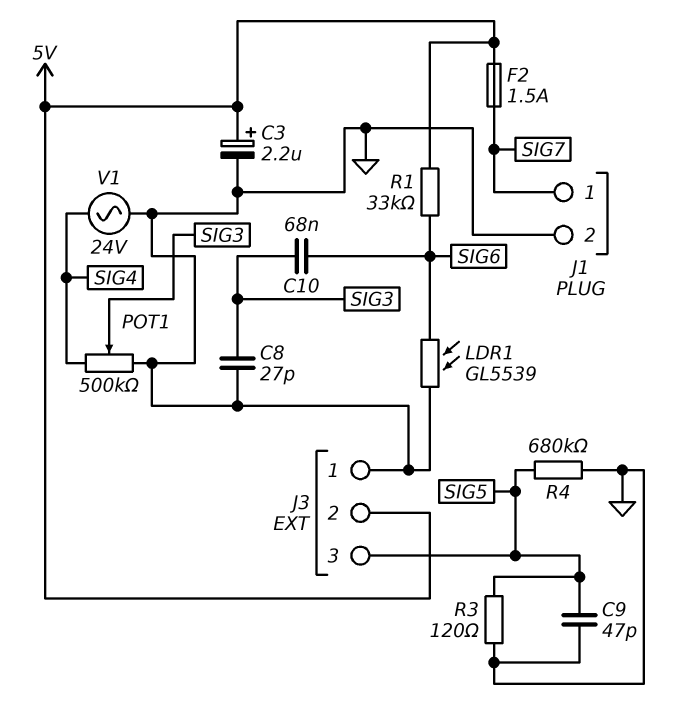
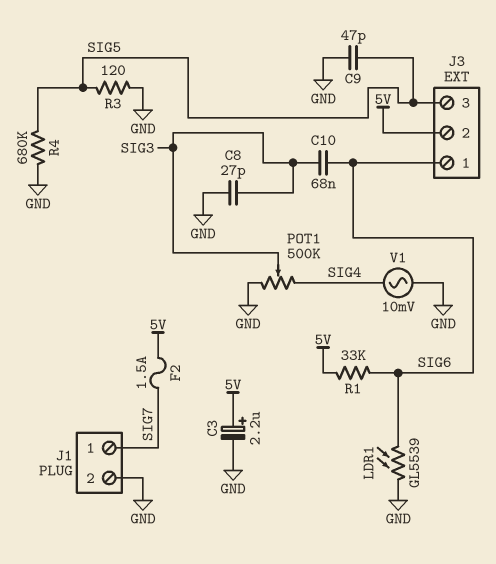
J3 pin 1: GND -> SIG6
V1: AC 24V (GND, SIG4) -> AC 10mV (GND, SIG4)

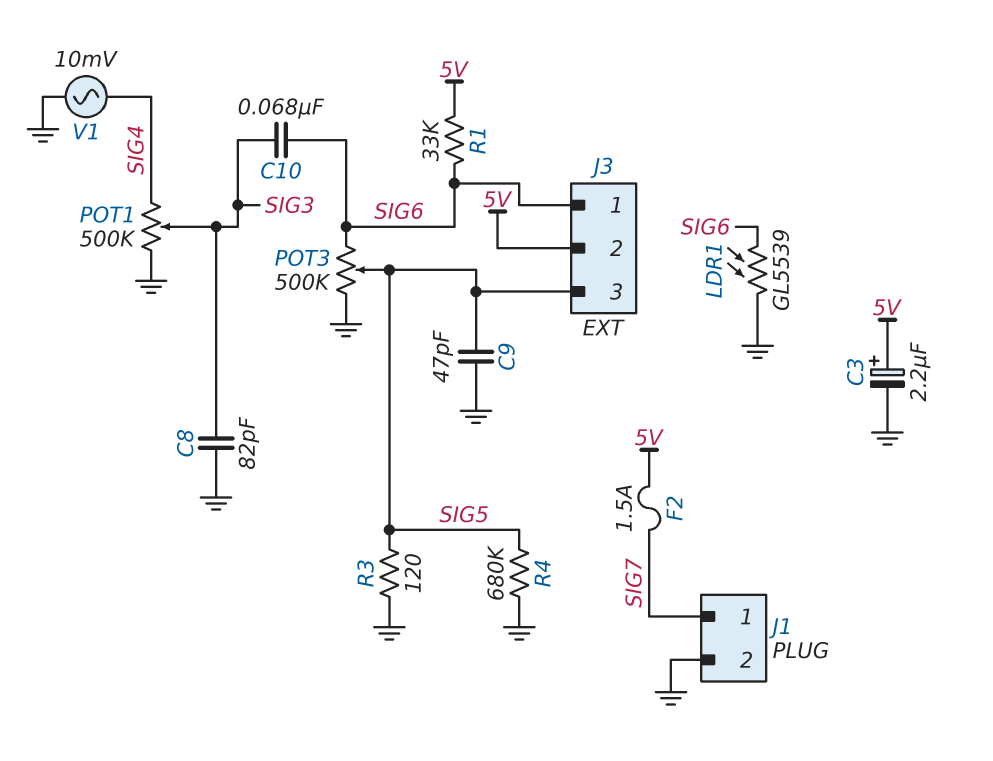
C8: 27pF (GND, SIG3) -> 82pF (GND, SIG3)
POT3: none -> 500k (GND, SIG6, wiper SIG5)

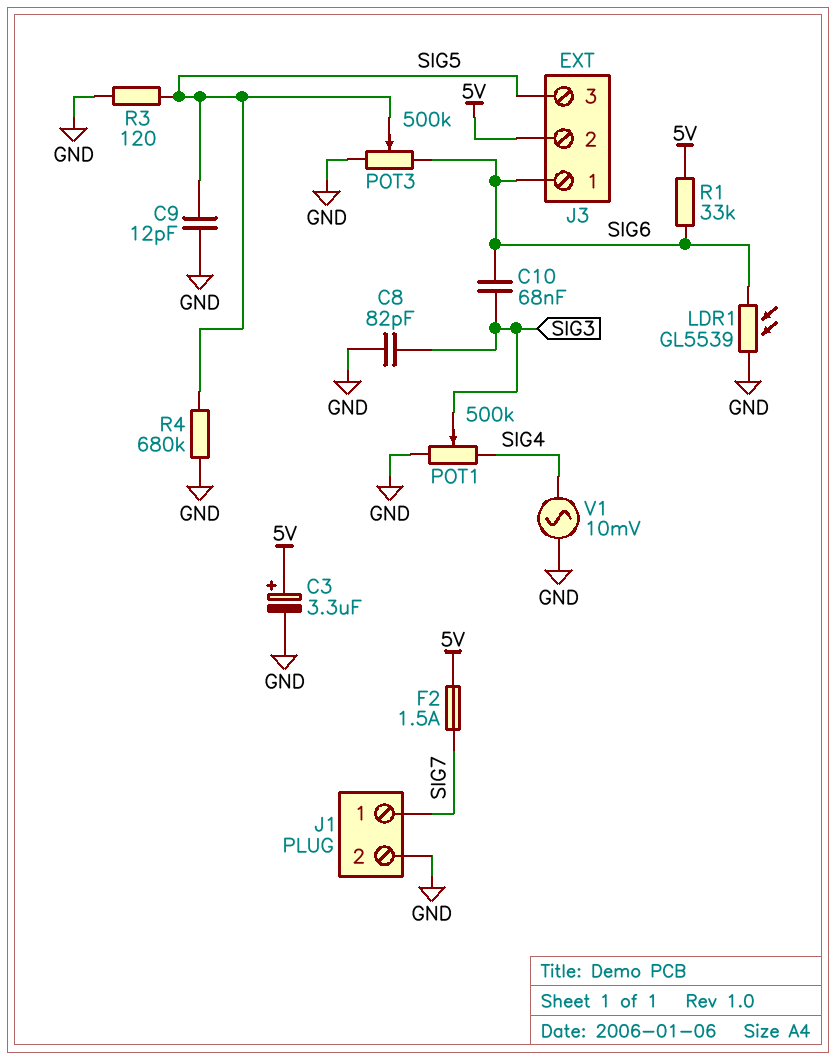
C3: 2.2uF (plus 5V, minus GND) -> 3.3uF (plus 5V, minus GND)
C9: 47pF (GND, SIG5) -> 12pF (GND, SIG5)

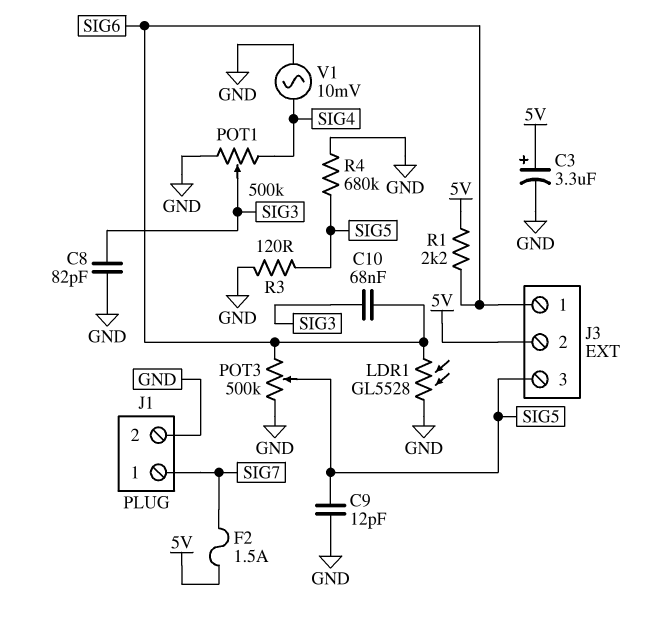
LDR1: GL5539 (GND, SIG6) -> GL5528 (GND, SIG6)
R1: 33k (5V, SIG6) -> 2.2k (5V, SIG6)

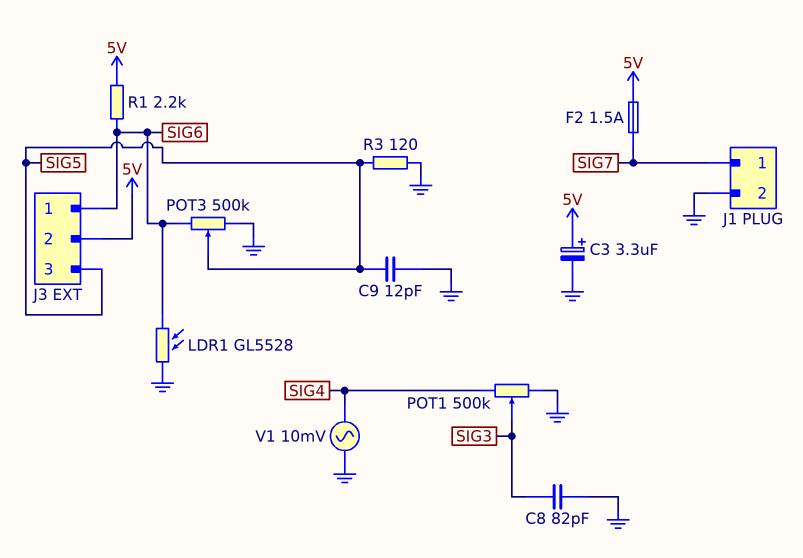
C10: 68nF (SIG3, SIG6) -> none
R4: 680k (GND, SIG5) -> none

